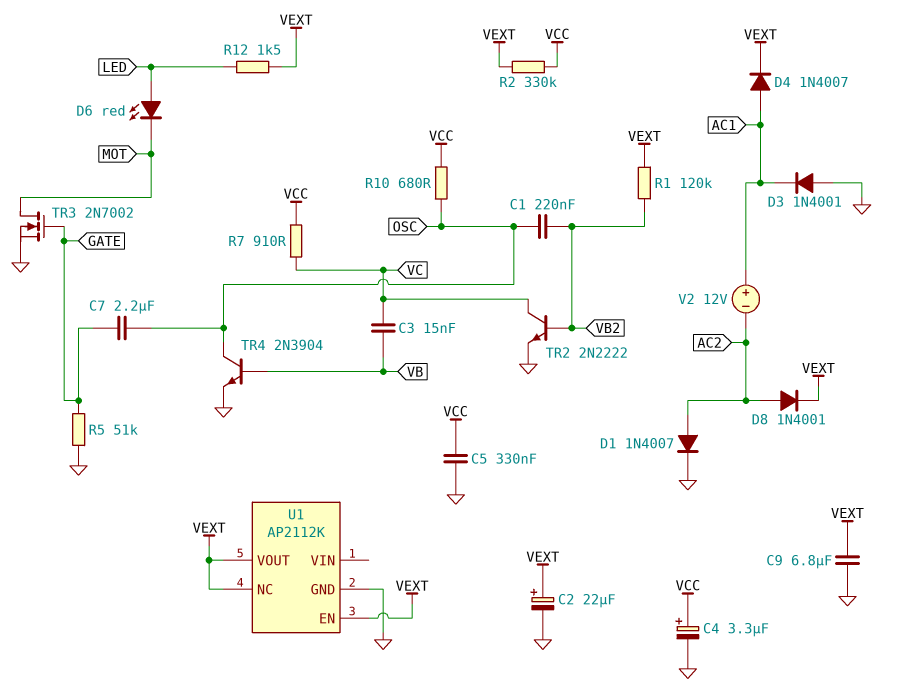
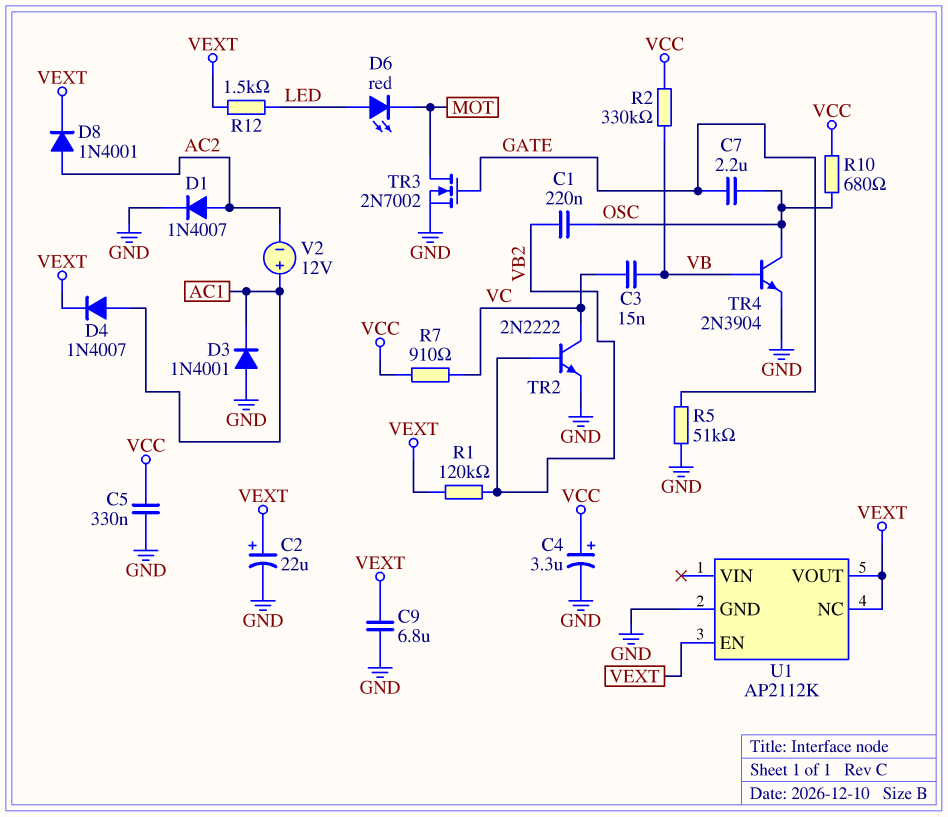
R2: 330k (VCC, VEXT) -> 330k (VB, VCC)

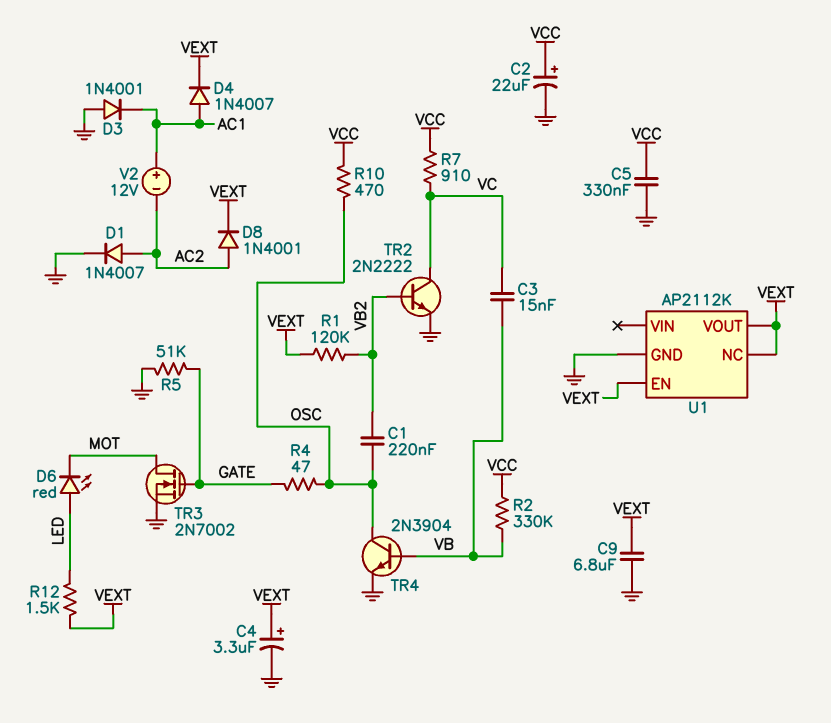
C2: 22uF (plus VEXT, minus GND) -> 22uF (plus VCC, minus GND)
C4: 3.3uF (plus VCC, minus GND) -> 3.3uF (plus VEXT, minus GND)
C7: 2.2uF (GATE, OSC) -> none
R4: none -> 47 (GATE, OSC)
R10: 680 (OSC, VCC) -> 470 (OSC, VCC)

